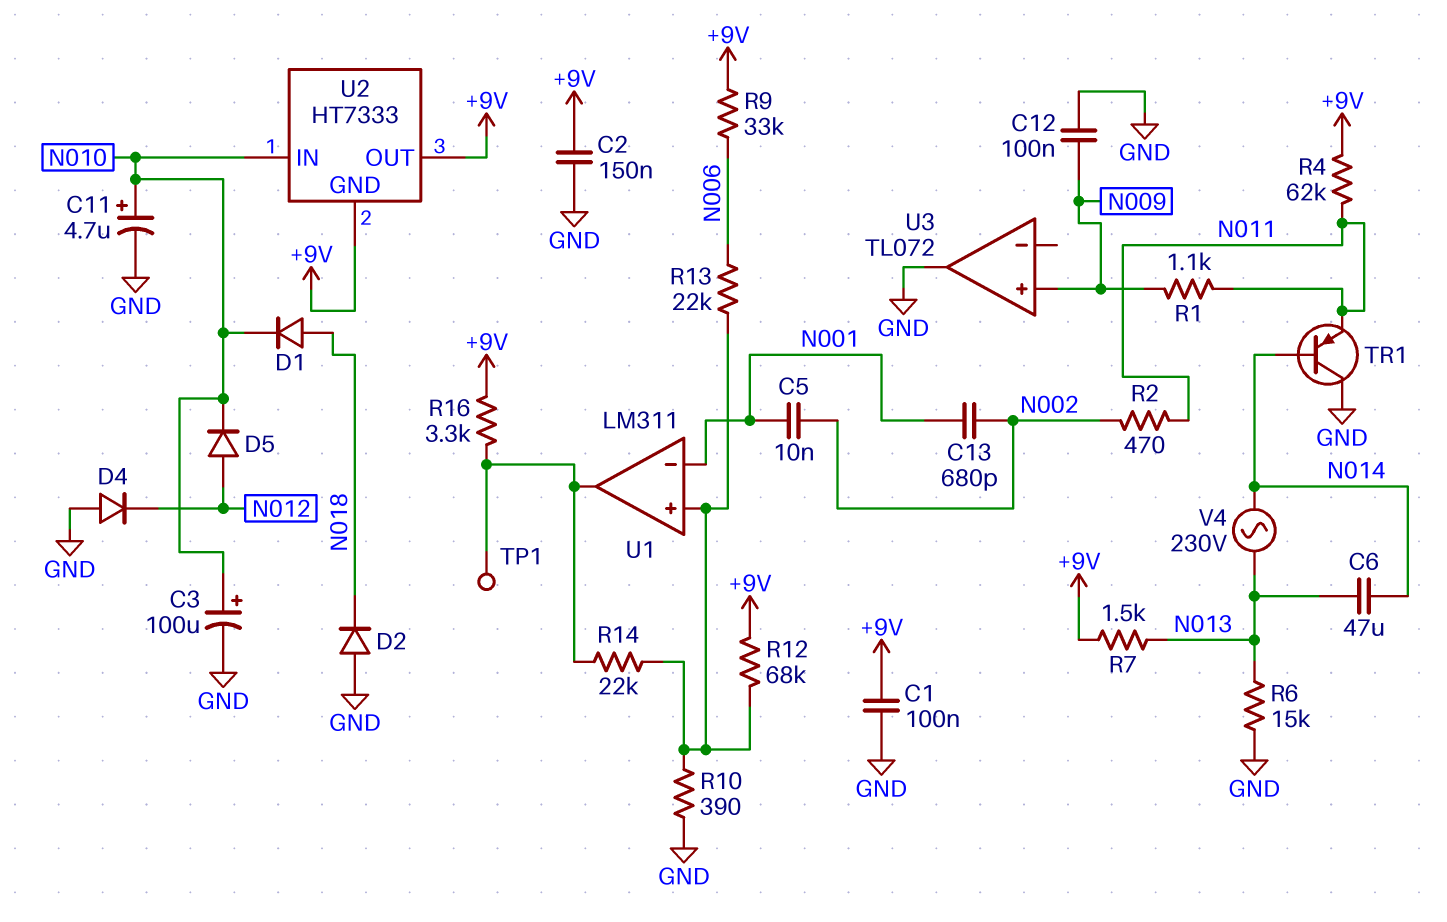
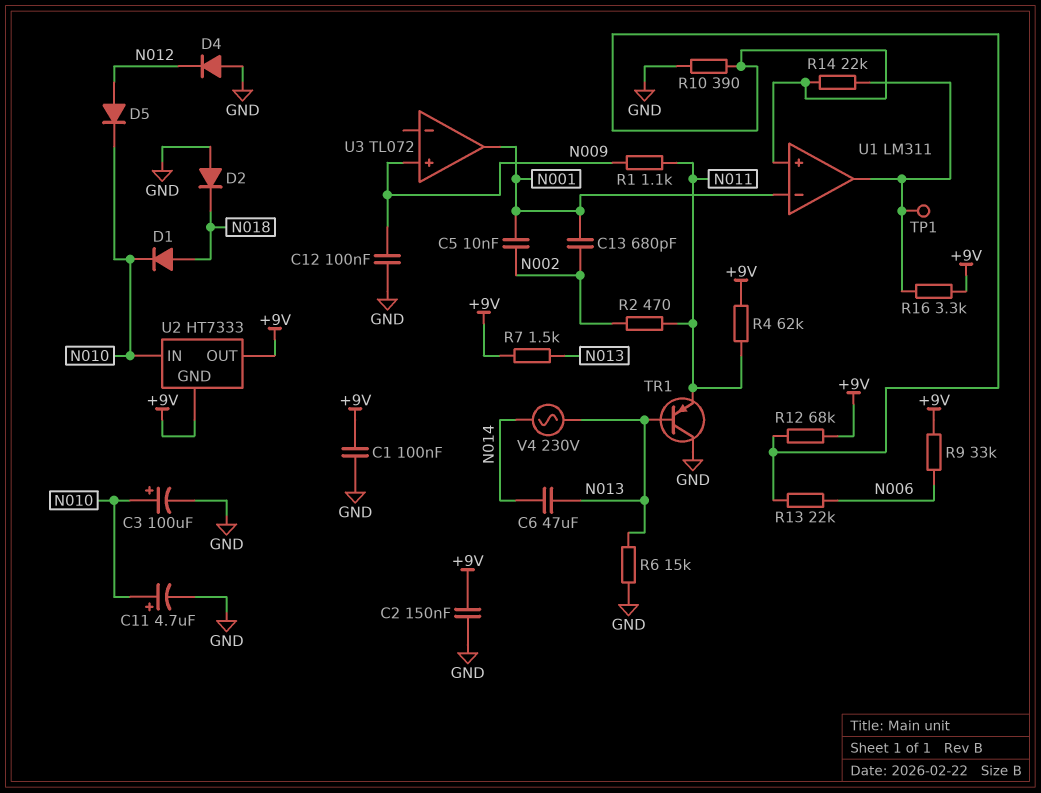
TR1: PNP (B N014, C GND, E N011) -> PNP (B N013, C GND, E N011)
U3 pin out: GND -> N001

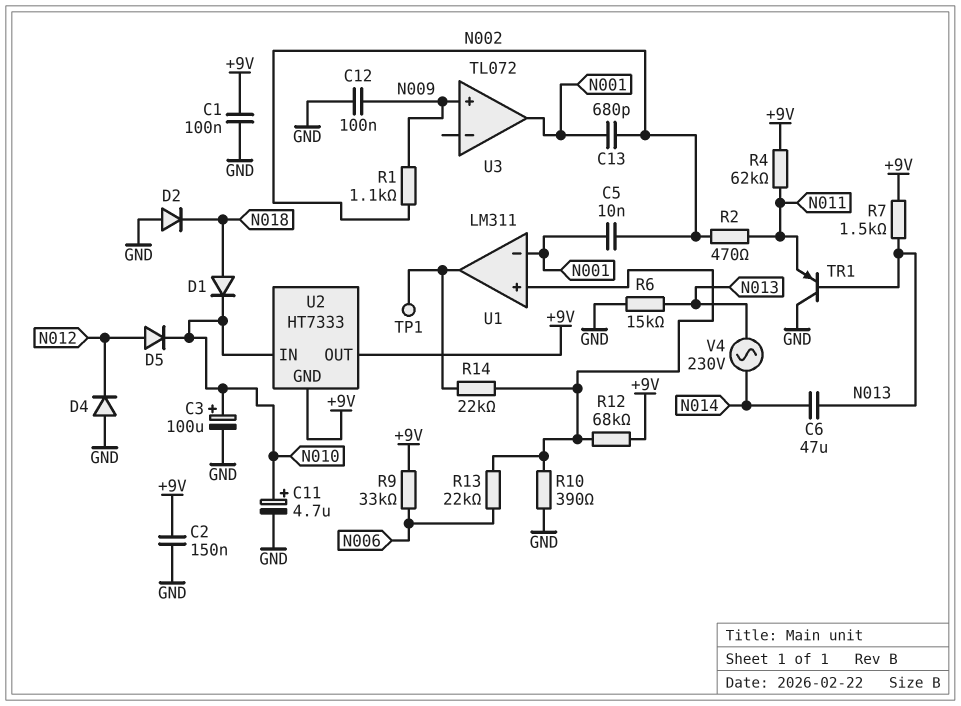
R1: 1.1k (N009, N011) -> 1.1k (N002, N009)
R16: 3.3k (+9V, U1/out) -> none

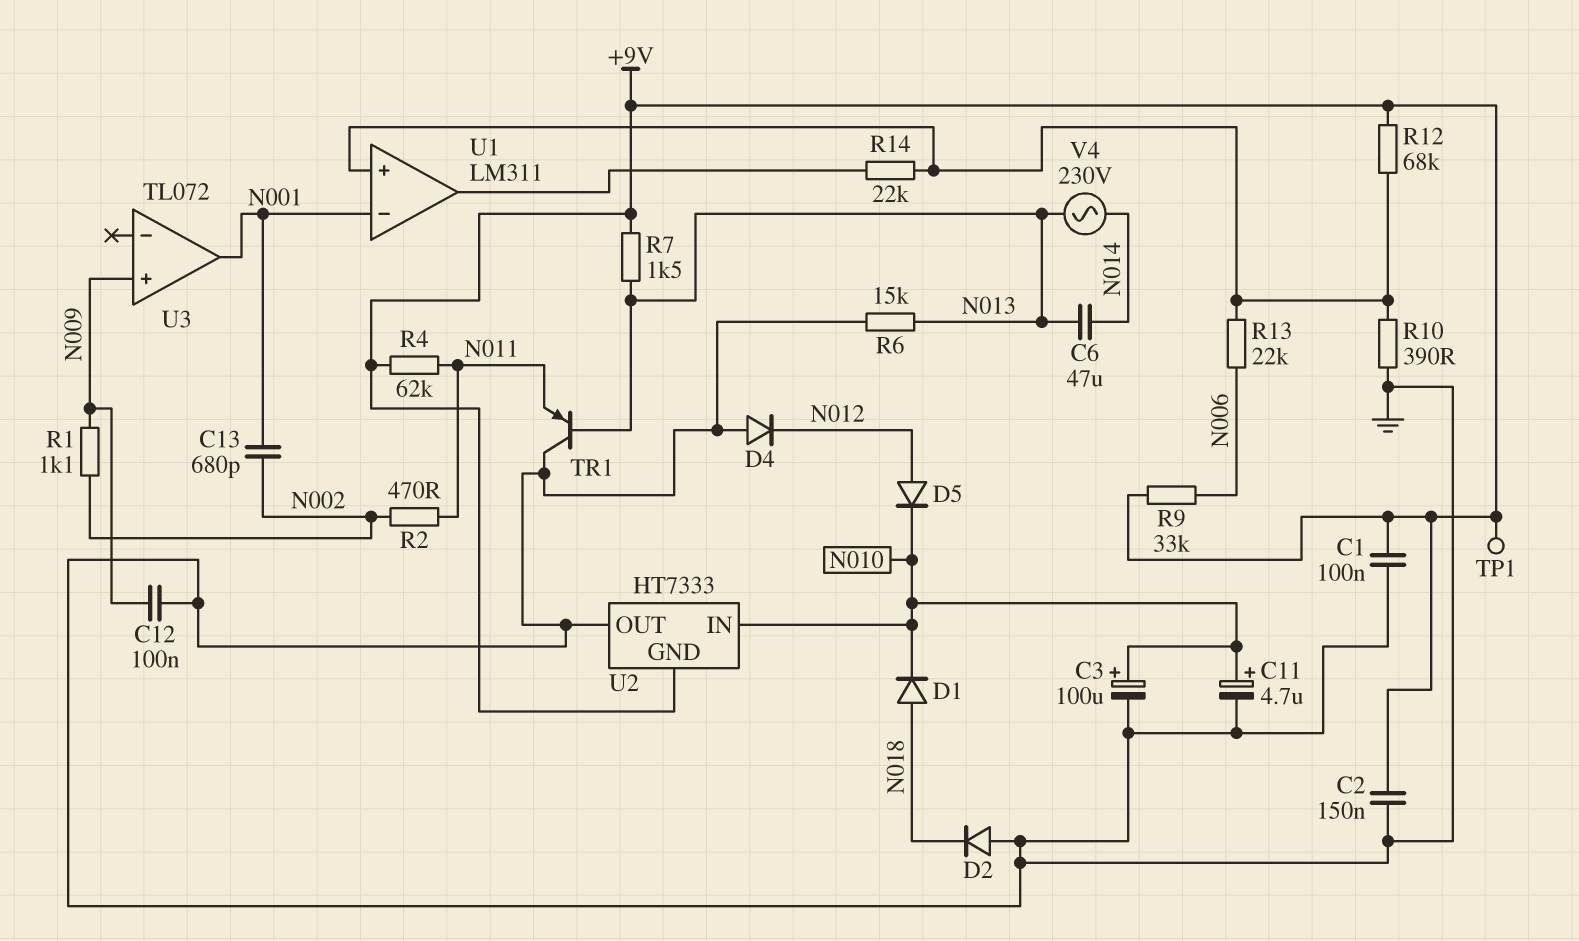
C5: 10nF (N001, N002) -> none
TP1: test point (U1/out) -> test point (+9V)
U2 pin OUT: +9V -> GND

